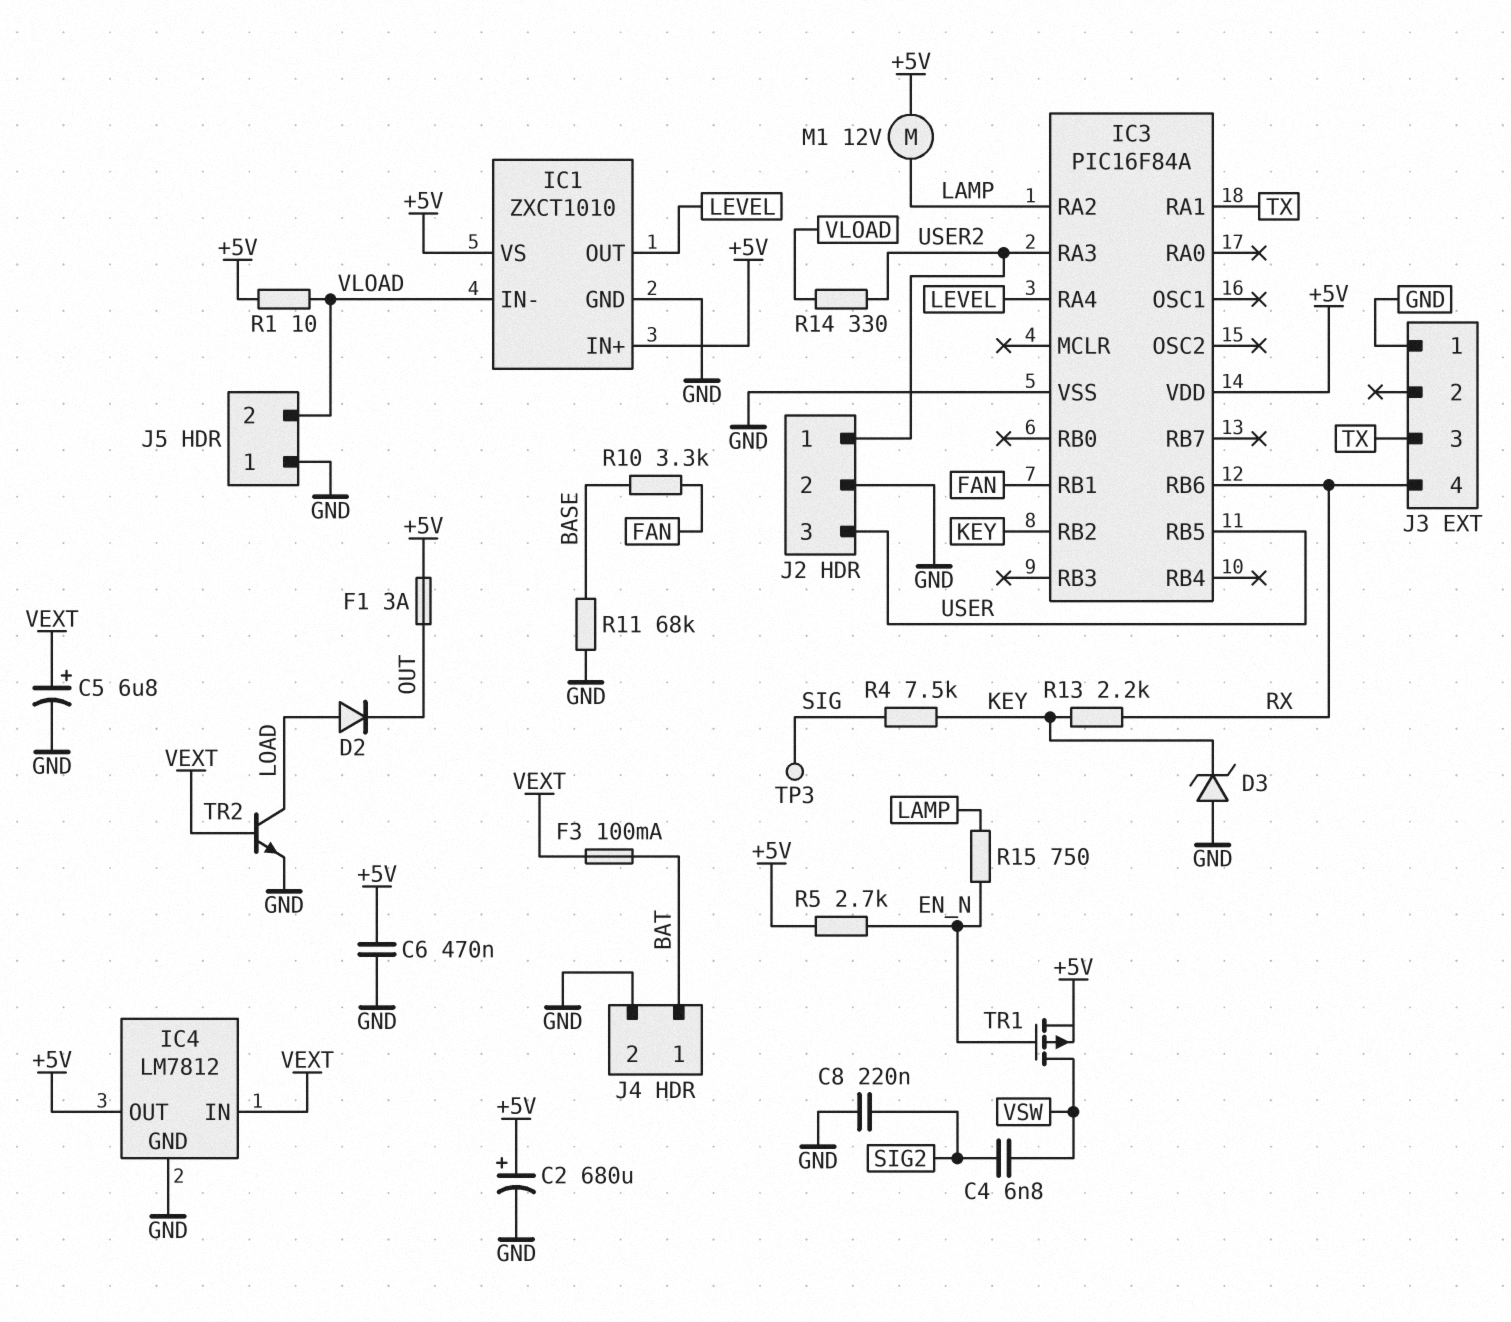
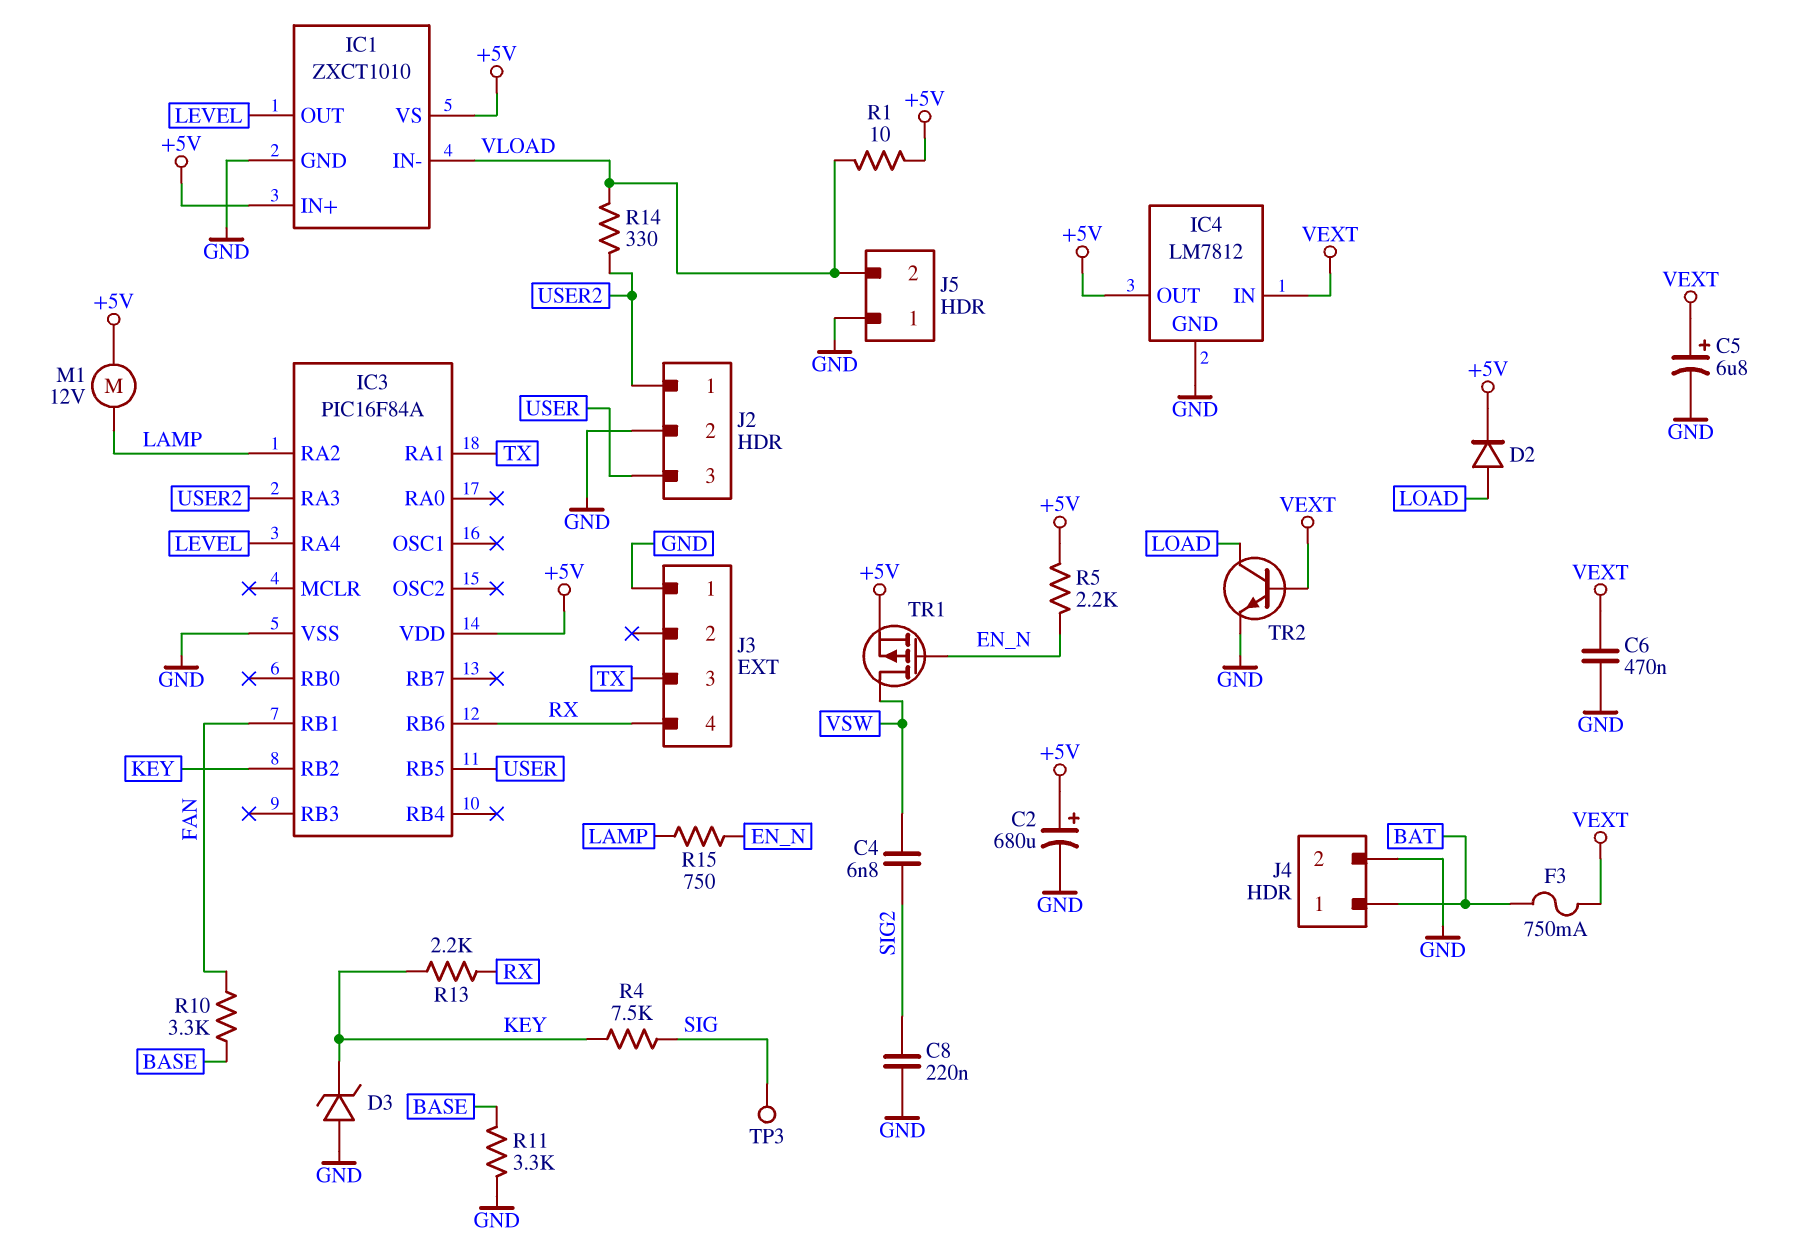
C6: 470nF (+5V, GND) -> 470nF (GND, VEXT)
D2: diode (A LOAD, K OUT) -> diode (A LOAD, K +5V)
F1: 3A (+5V, OUT) -> none
F3: 100mA (BAT, VEXT) -> 750mA (BAT, VEXT)
R5: 2.7k (+5V, EN_N) -> 2.2k (+5V, EN_N)
R11: 68k (BASE, GND) -> 3.3k (BASE, GND)

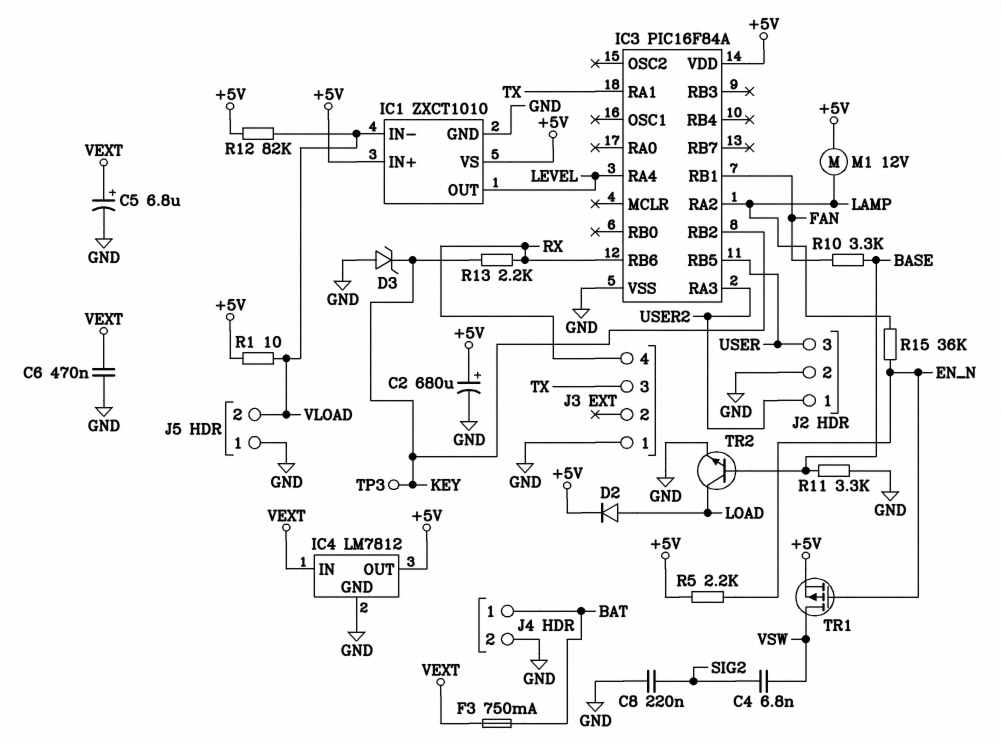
R4: 7.5k (KEY, SIG) -> none
R12: none -> 82k (+5V, VLOAD)
R14: 330 (USER2, VLOAD) -> none
R15: 750 (EN_N, LAMP) -> 36k (EN_N, LAMP)
TP3: test point (SIG) -> test point (KEY)
TR2: NPN (B VEXT, C LOAD, E GND) -> NPN (B BASE, C LOAD, E GND)

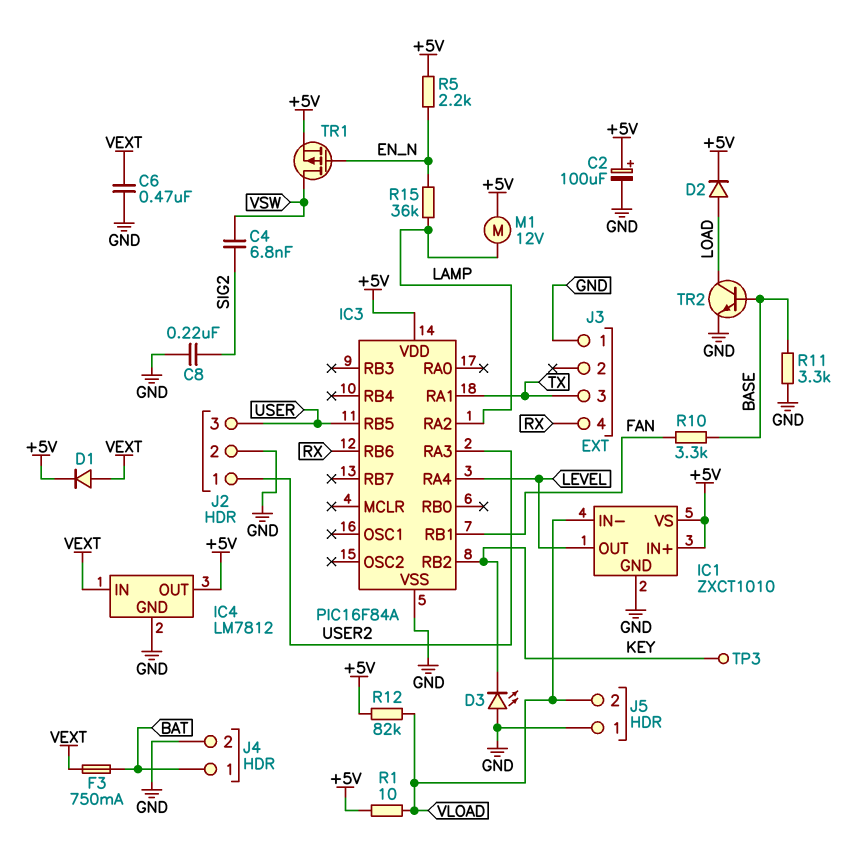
C2: 680uF (plus +5V, minus GND) -> 100uF (plus +5V, minus GND)
C5: 6.8uF (plus VEXT, minus GND) -> none
D1: none -> diode (A VEXT, K +5V)
D3: zener (A GND, K KEY) -> LED (A GND, K KEY)
R13: 2.2k (KEY, RX) -> none

